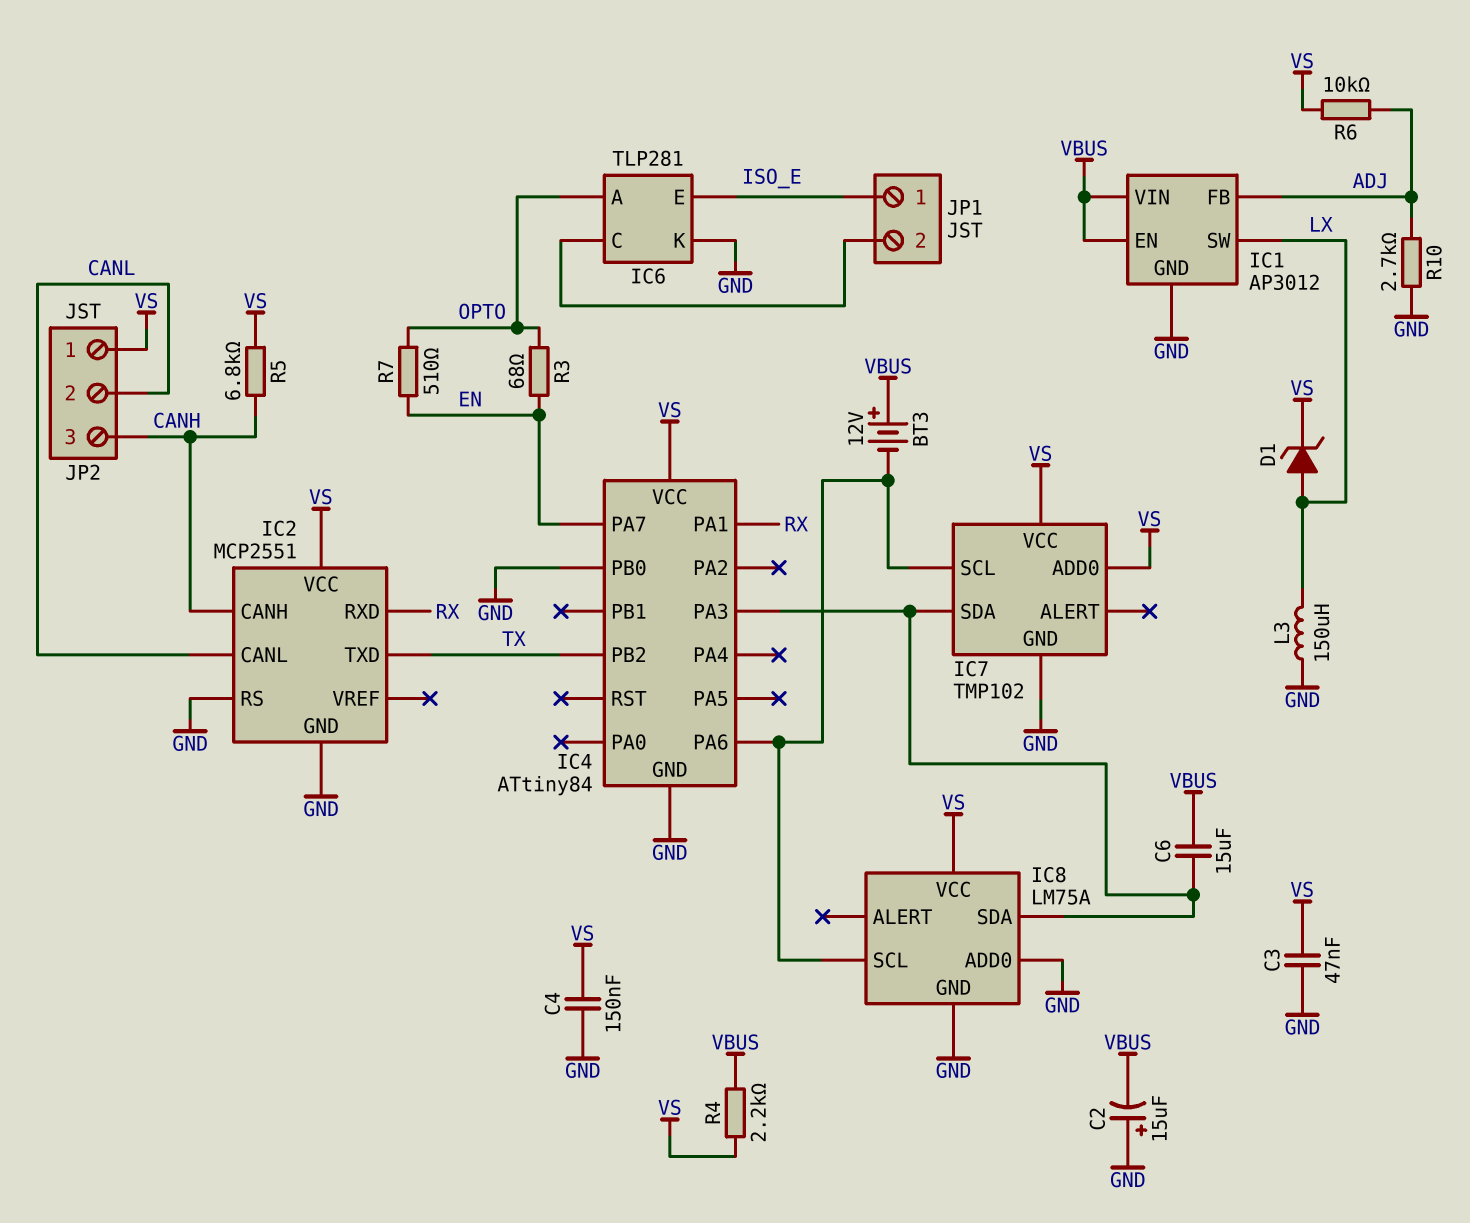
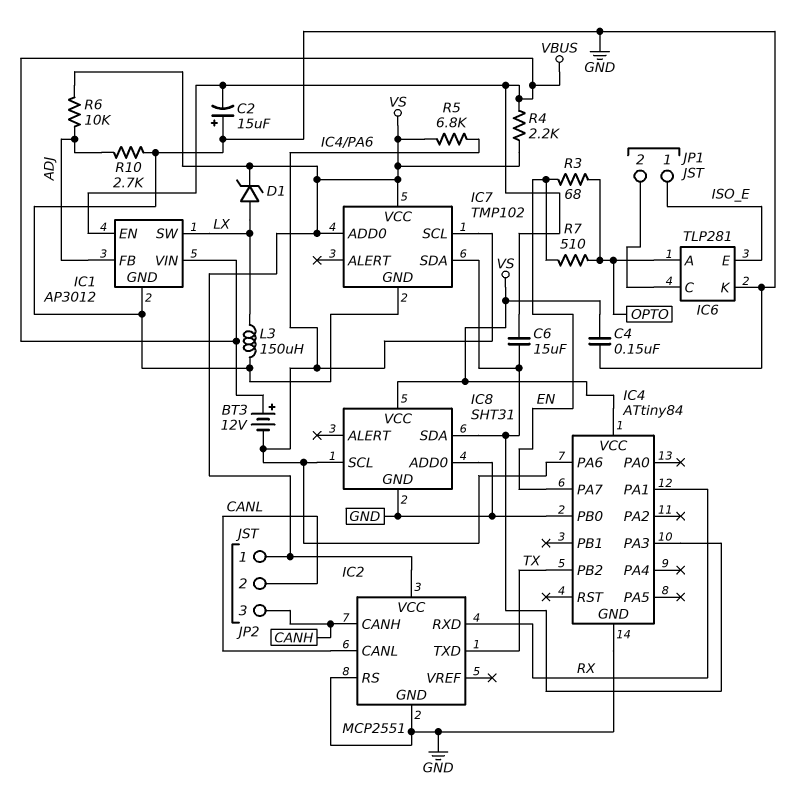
C3: 47nF (GND, VS) -> none
IC8: LM75A -> SHT31
R5: 6.8k (CANH, VS) -> 6.8k (IC4/PA6, VS)

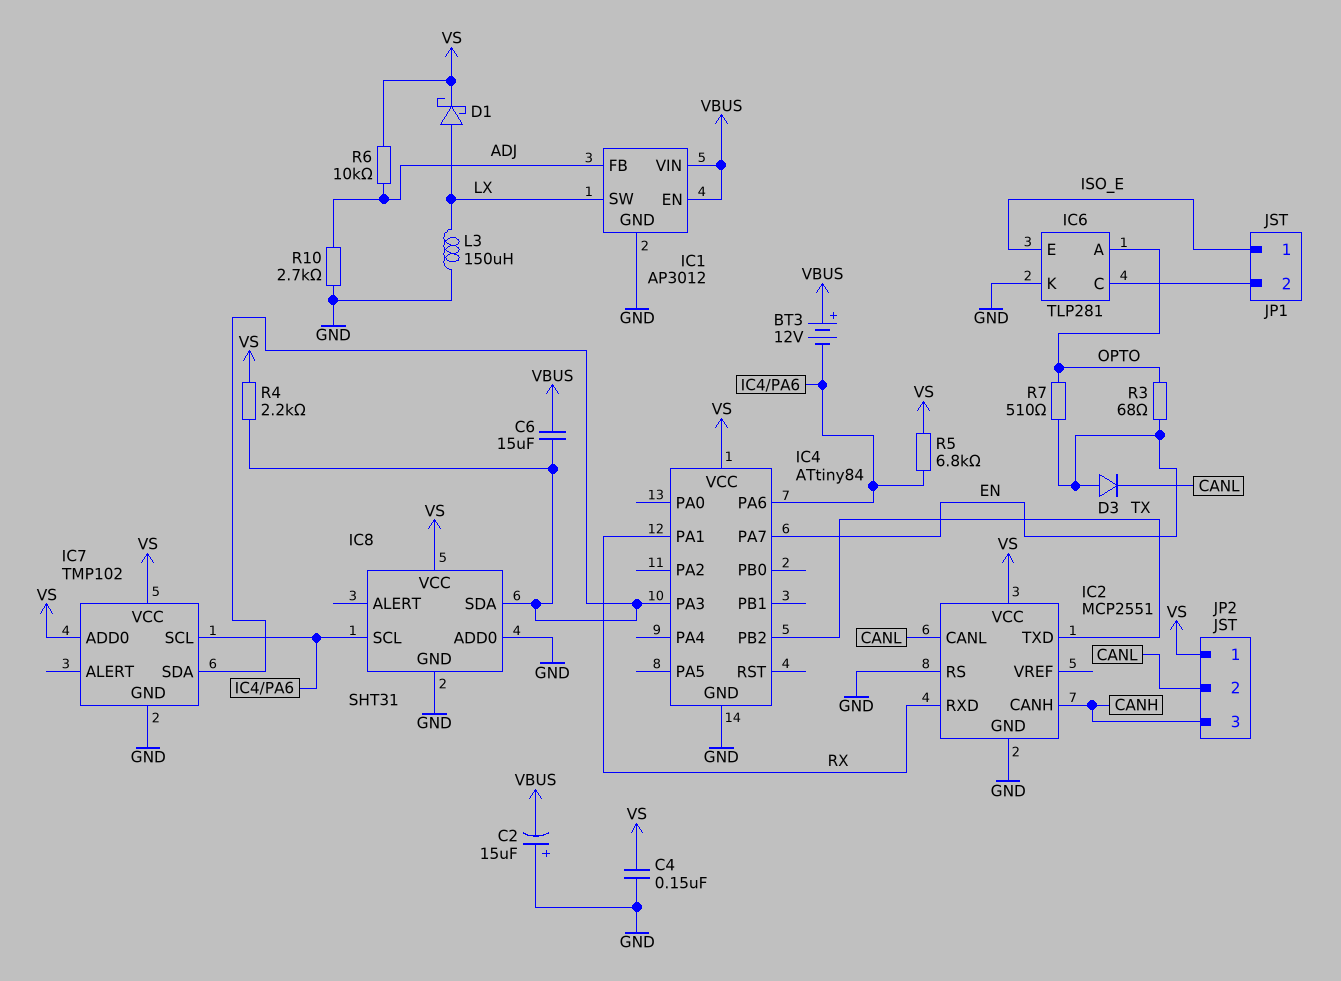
D1: zener (A LX, K VS) -> schottky (A LX, K VS)
D3: none -> diode (A EN, K CANL)
IC4 pin PB0: GND -> none
R4: 2.2k (VBUS, VS) -> 2.2k (IC4/PA3, VS)

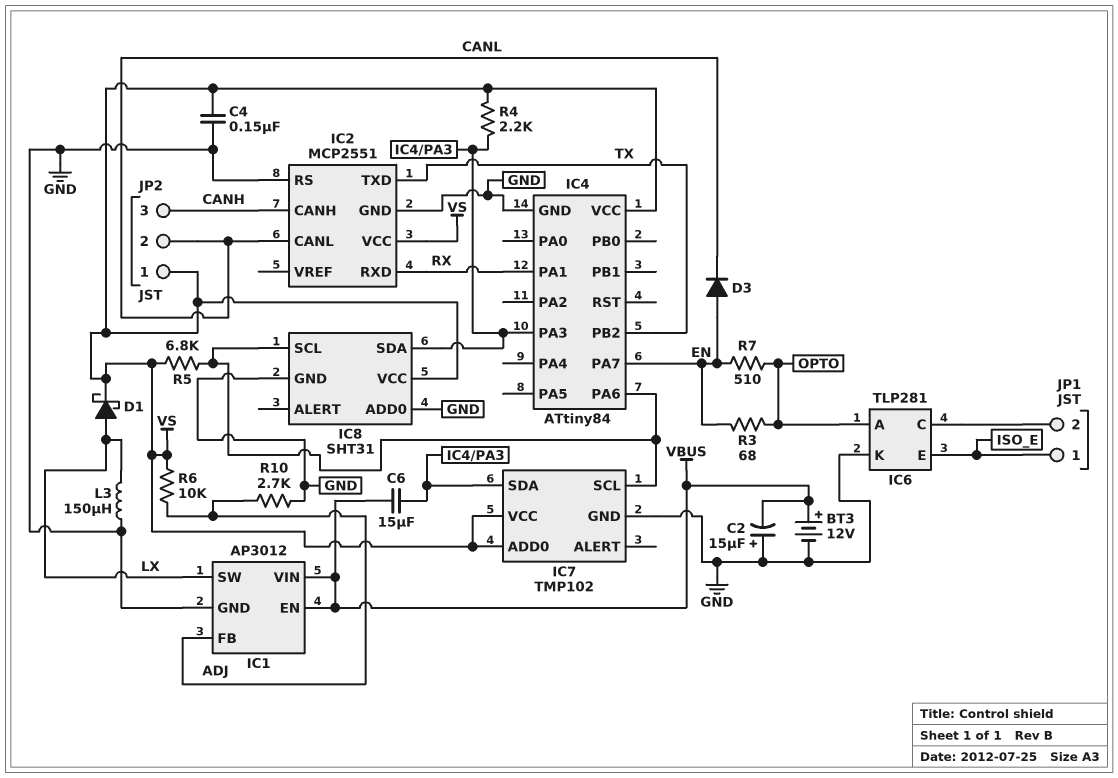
BT3: 12V (plus VBUS, minus IC4/PA6) -> 12V (plus VBUS, minus GND)

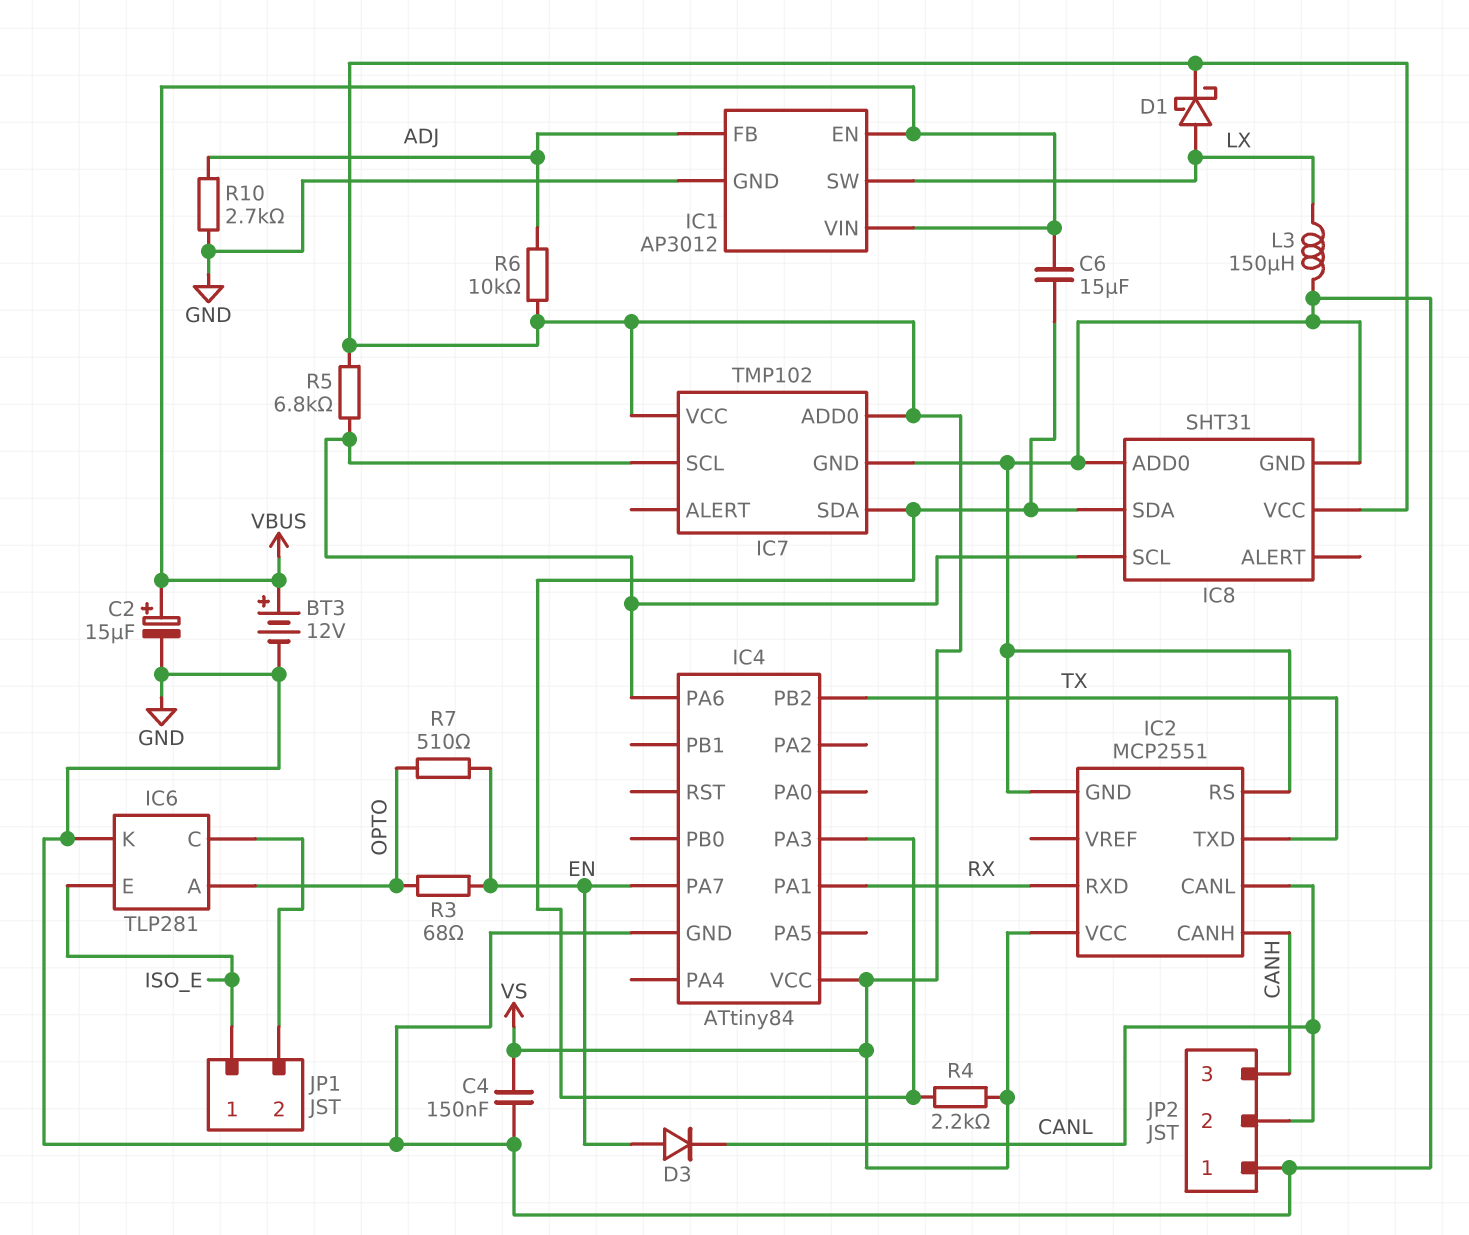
C2: 15uF (plus GND, minus VBUS) -> 15uF (plus VBUS, minus GND)
JP2 pin 1: VS -> GND

